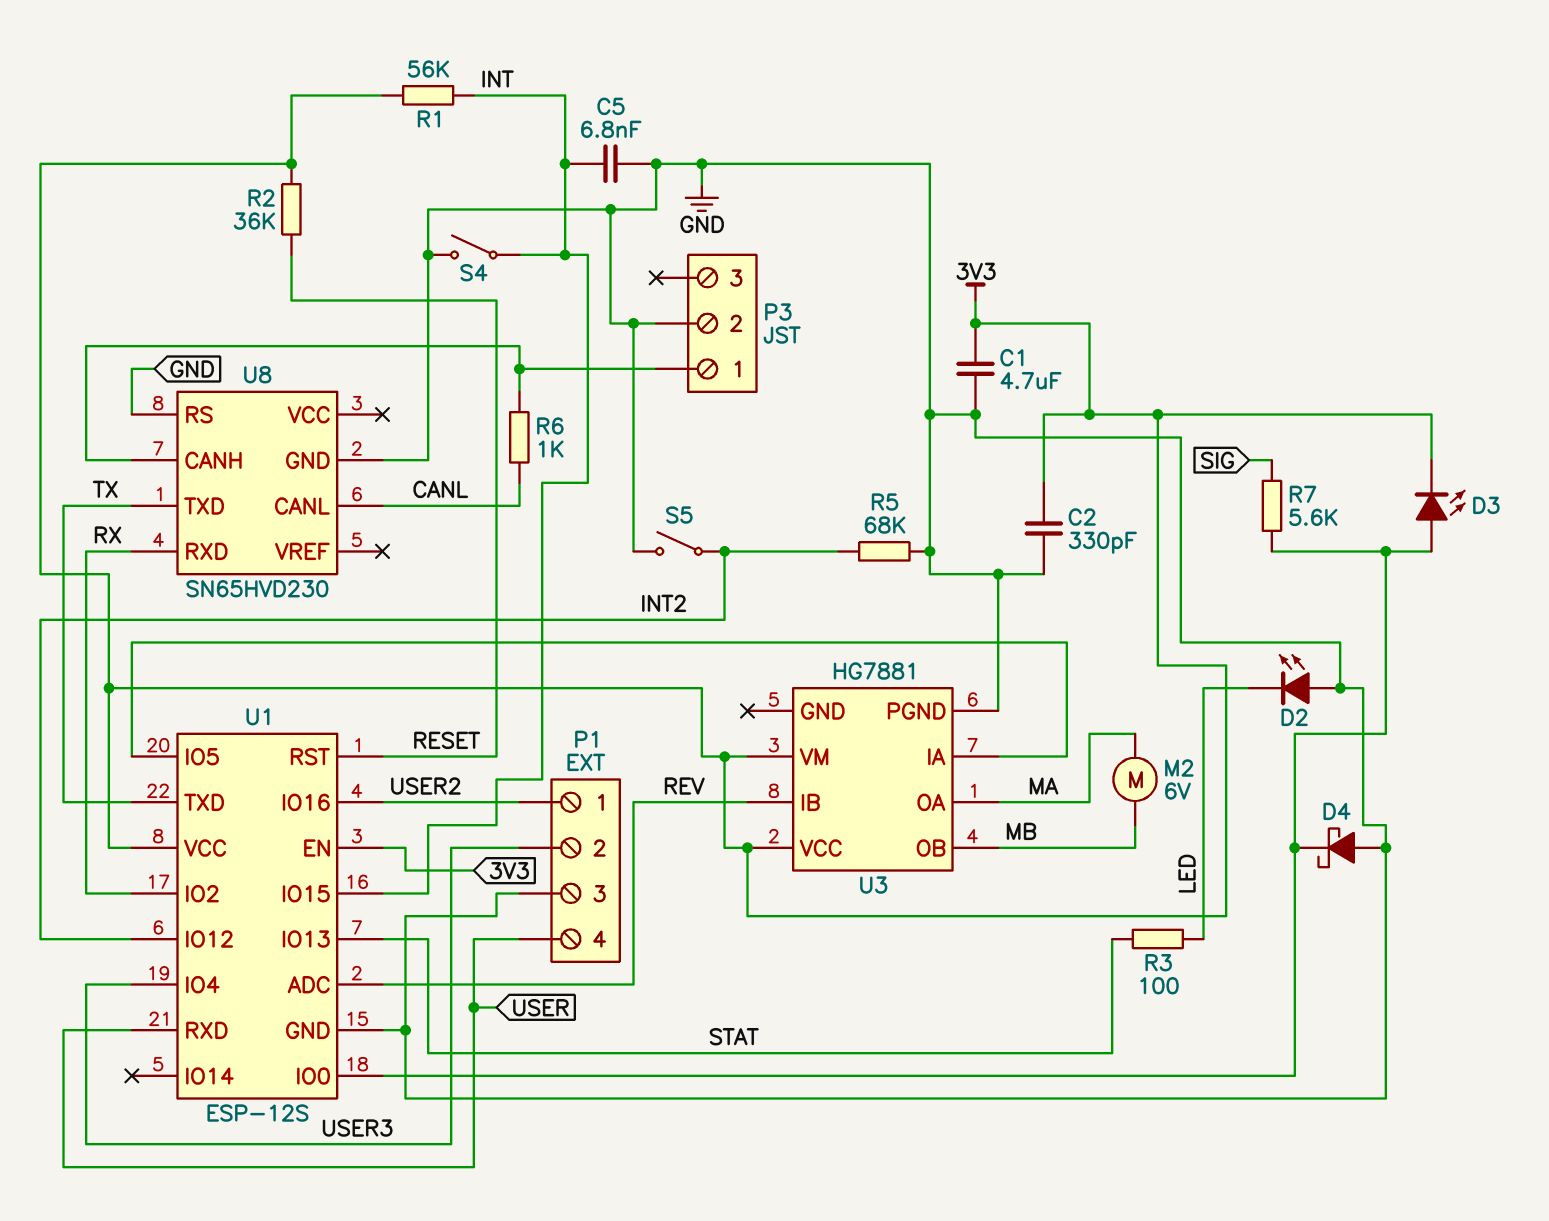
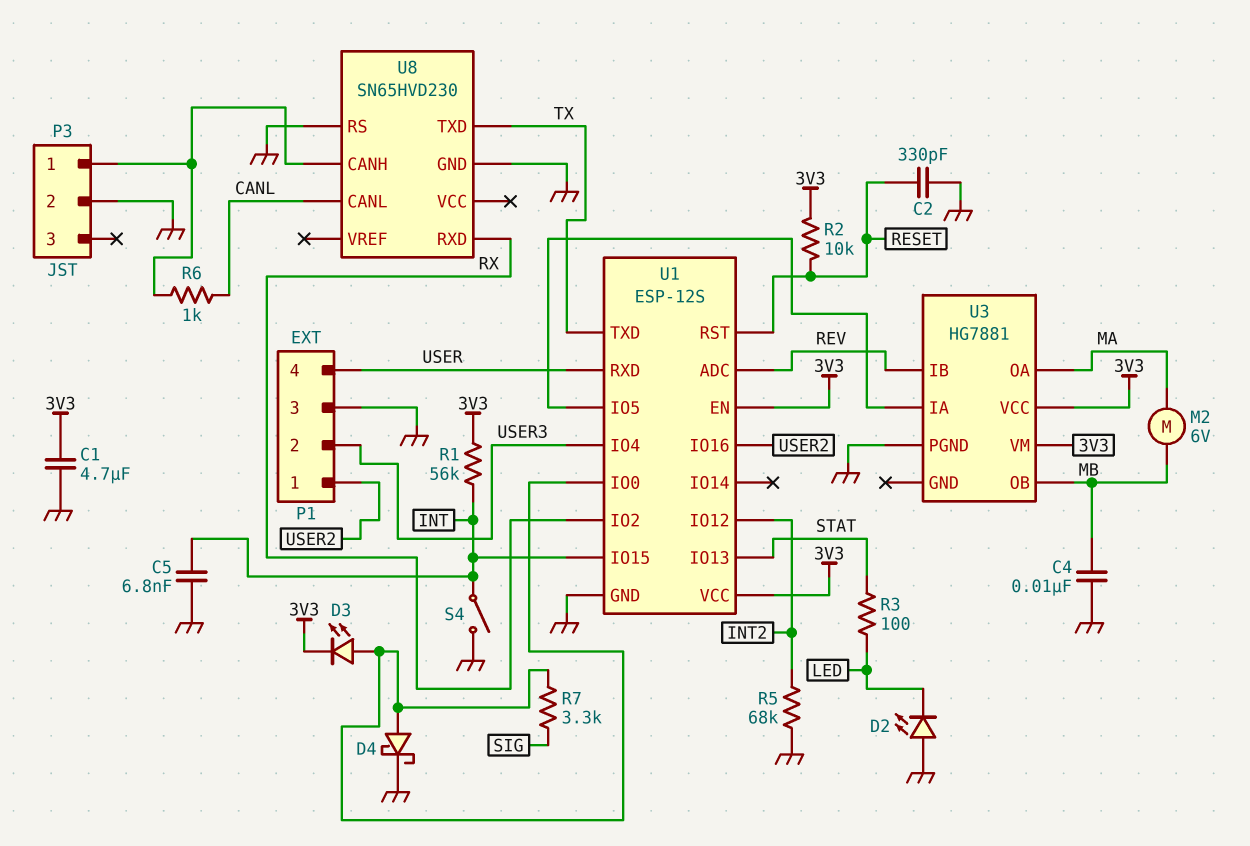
C2: 330pF (3V3, GND) -> 330pF (GND, RESET)
C4: none -> 10nF (GND, MB)
D4: schottky (A GND, K U1/IO0) -> schottky (A U1/IO0, K GND)
R2: 36k (3V3, RESET) -> 10k (3V3, RESET)
R7: 5.6k (SIG, U1/IO0) -> 3.3k (SIG, U1/IO0)
S5: switch (GND, INT2) -> none

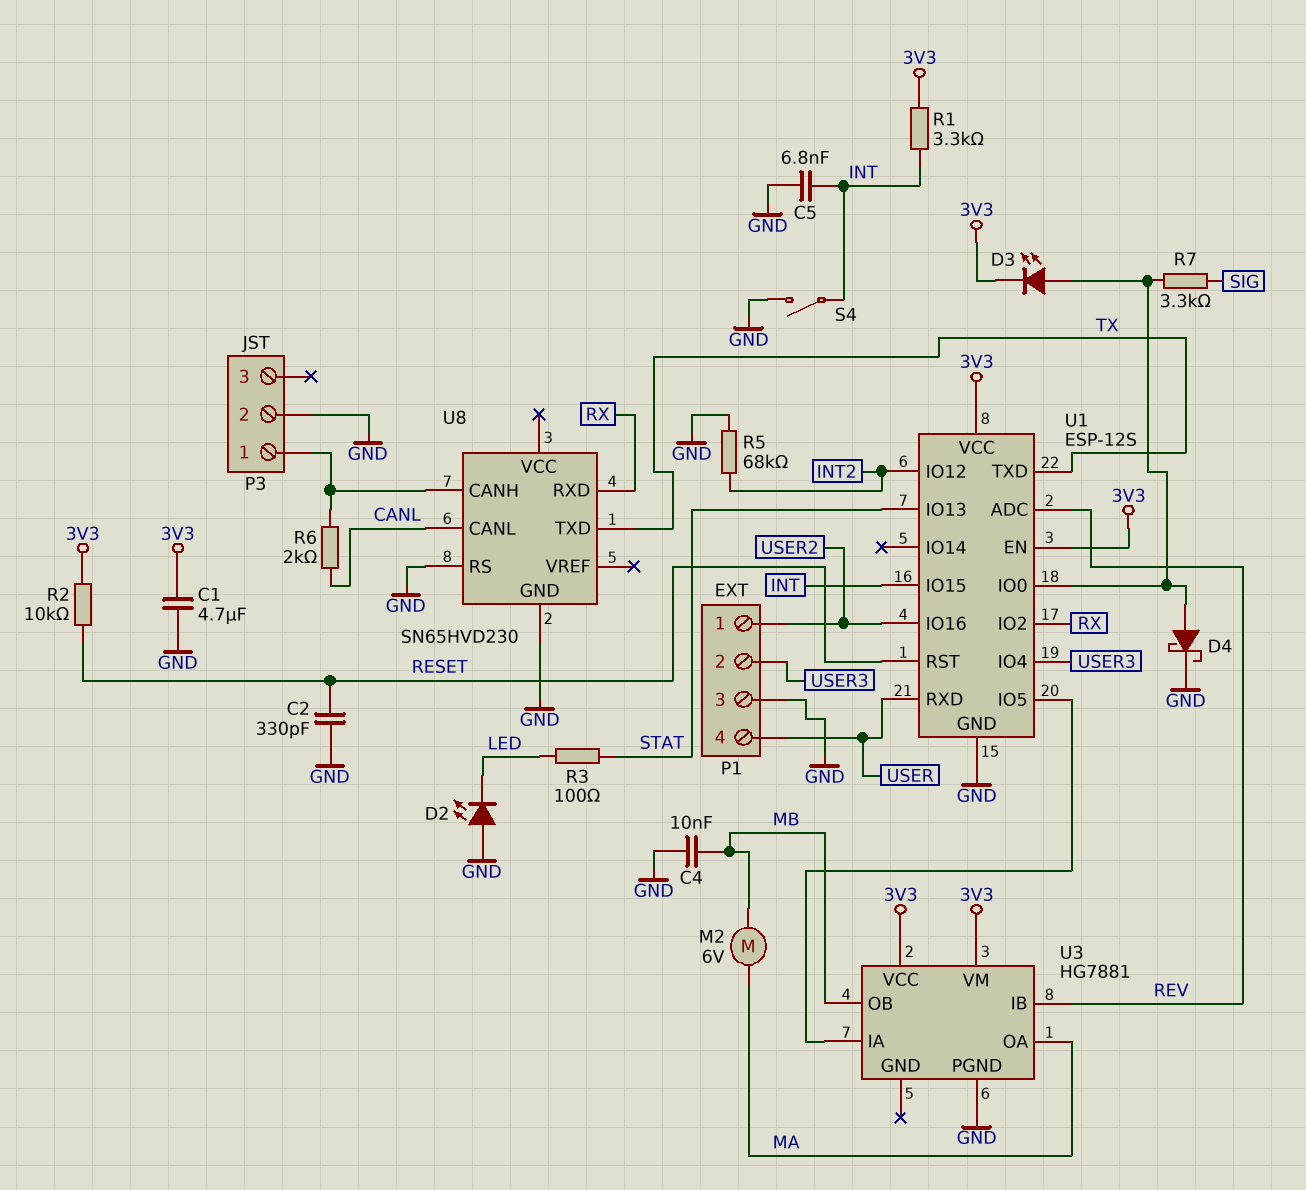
R1: 56k (3V3, INT) -> 3.3k (3V3, INT)
R6: 1k (CANL, P3/1) -> 2k (CANL, P3/1)

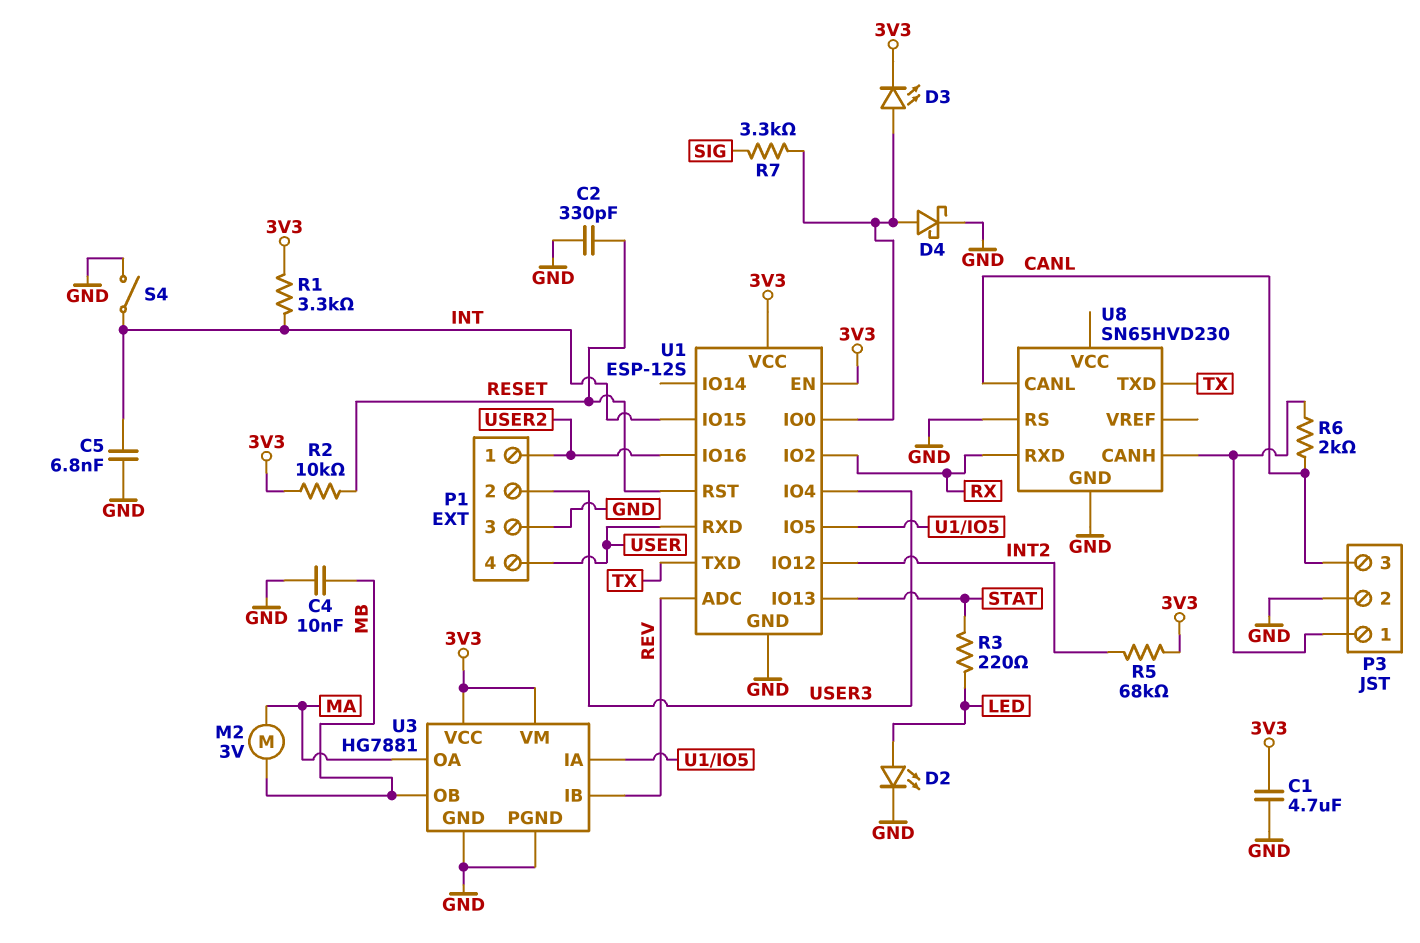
D2: LED (A GND, K LED) -> LED (A LED, K GND)
M2: motor 6V (MA, MB) -> motor 3V (MA, MB)
P3 pin 3: none -> CANL
R3: 100 (LED, STAT) -> 220 (LED, STAT)
R5: 68k (GND, INT2) -> 68k (3V3, INT2)
U3 pin GND: none -> GND

